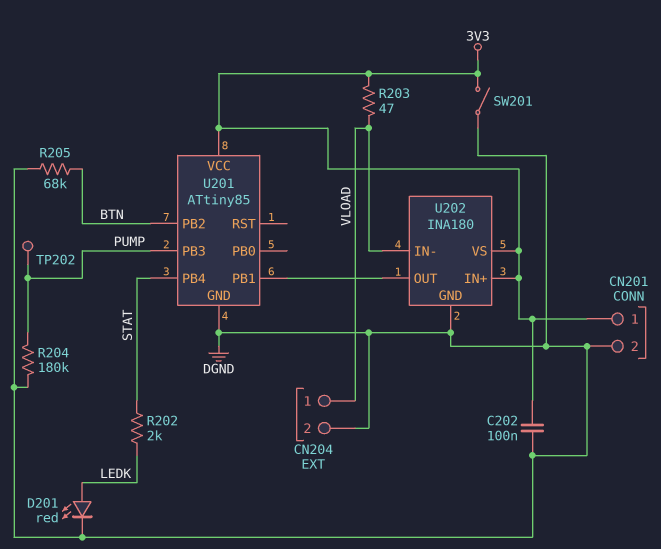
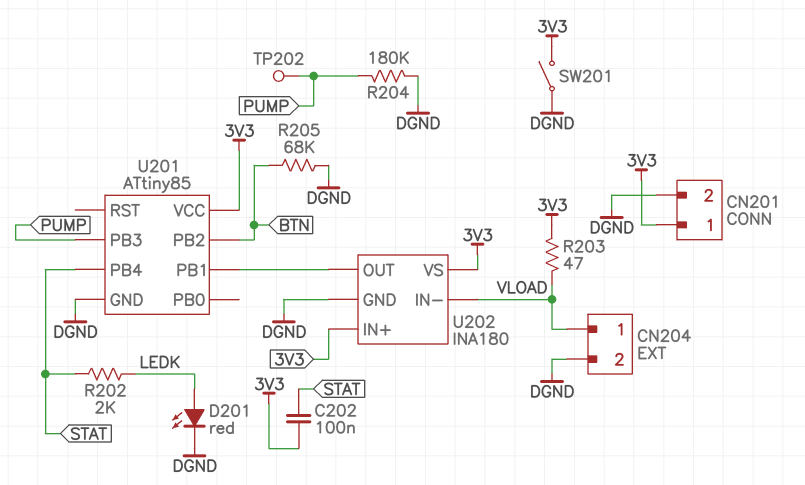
C202: 100nF (3V3, DGND) -> 100nF (3V3, STAT)

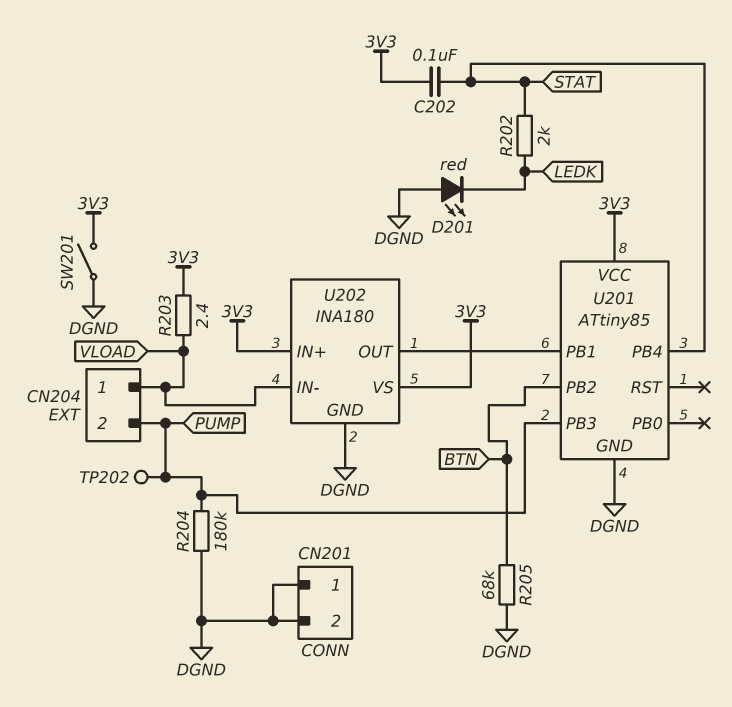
CN201 pin 1: 3V3 -> DGND
CN204 pin 2: DGND -> PUMP
D201: LED red (A LEDK, K DGND) -> LED red (A DGND, K LEDK)
R203: 47 (3V3, VLOAD) -> 2.4 (3V3, VLOAD)

